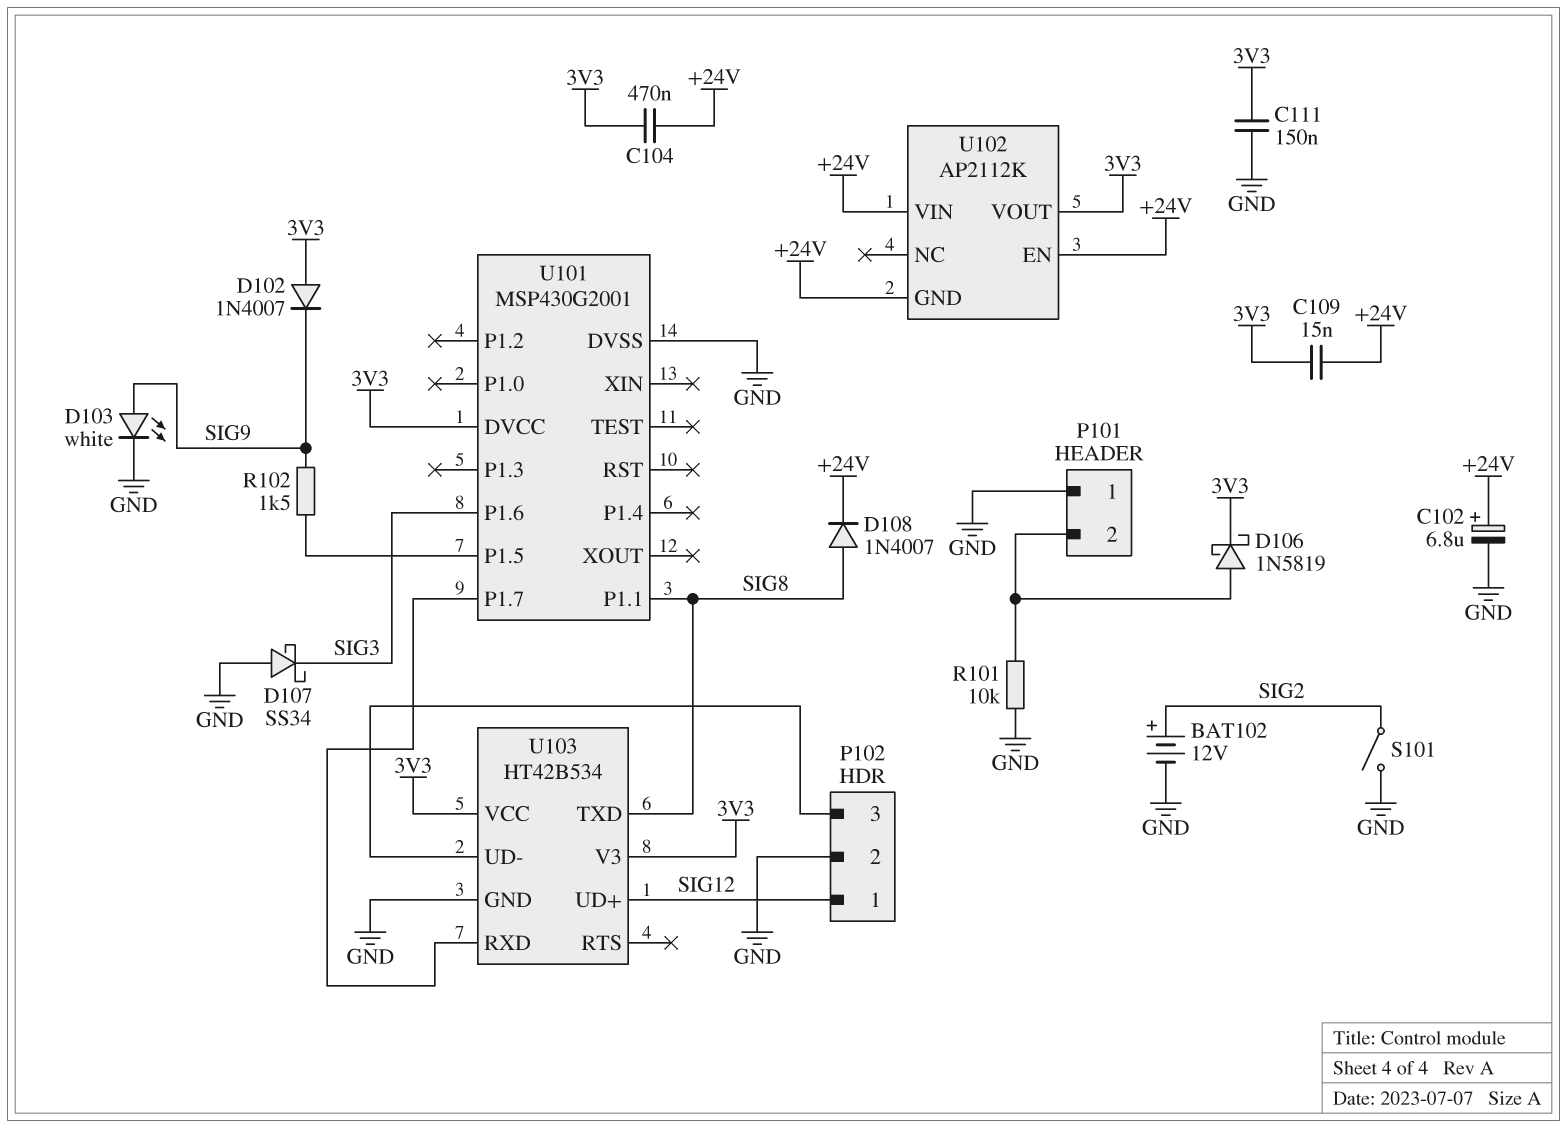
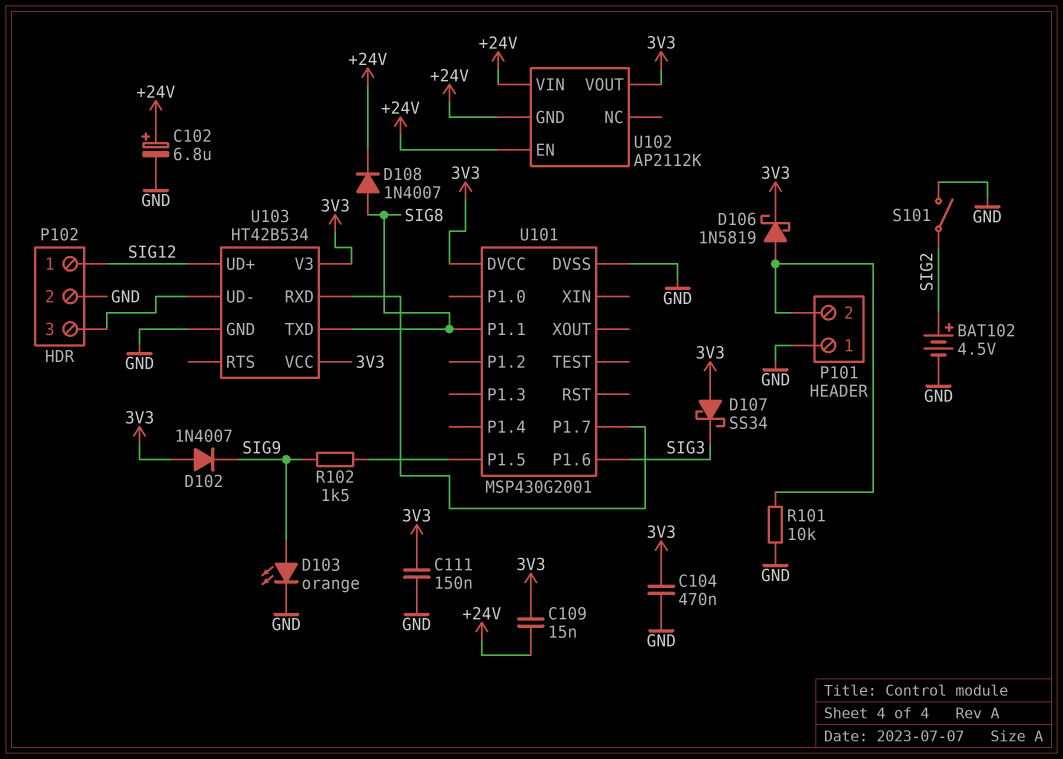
BAT102: 12V (plus SIG2, minus GND) -> 4.5V (plus SIG2, minus GND)
C104: 470nF (+24V, 3V3) -> 470nF (3V3, GND)
D103: LED white (A SIG9, K GND) -> LED orange (A SIG9, K GND)
D107: schottky SS34 (A GND, K SIG3) -> schottky SS34 (A 3V3, K SIG3)

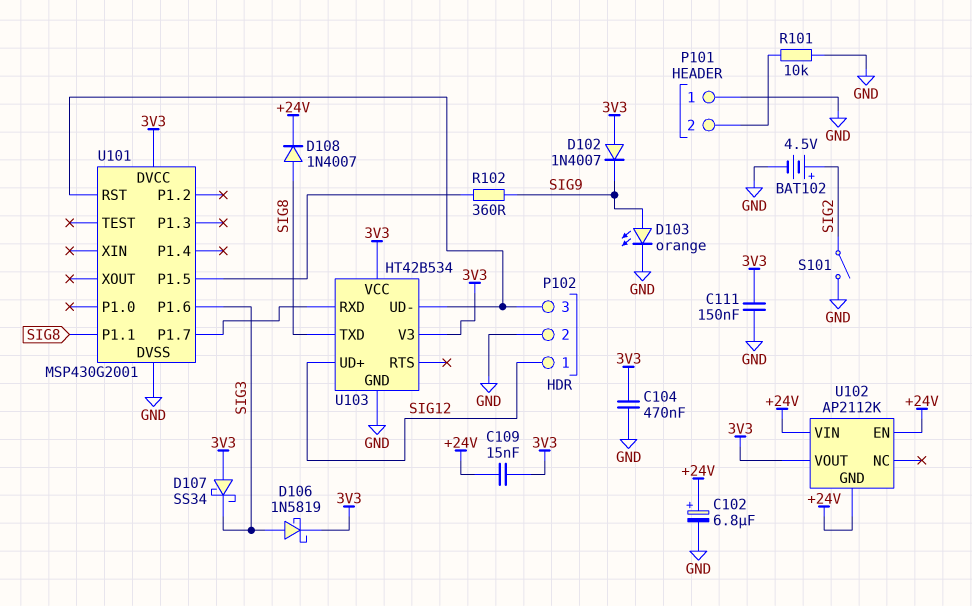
D106: schottky 1N5819 (A P101/2, K 3V3) -> schottky 1N5819 (A SIG3, K 3V3)
R102: 1.5k (SIG9, U101/P1.5) -> 360 (SIG9, U101/P1.5)
U101 pin RST: none -> P102/3

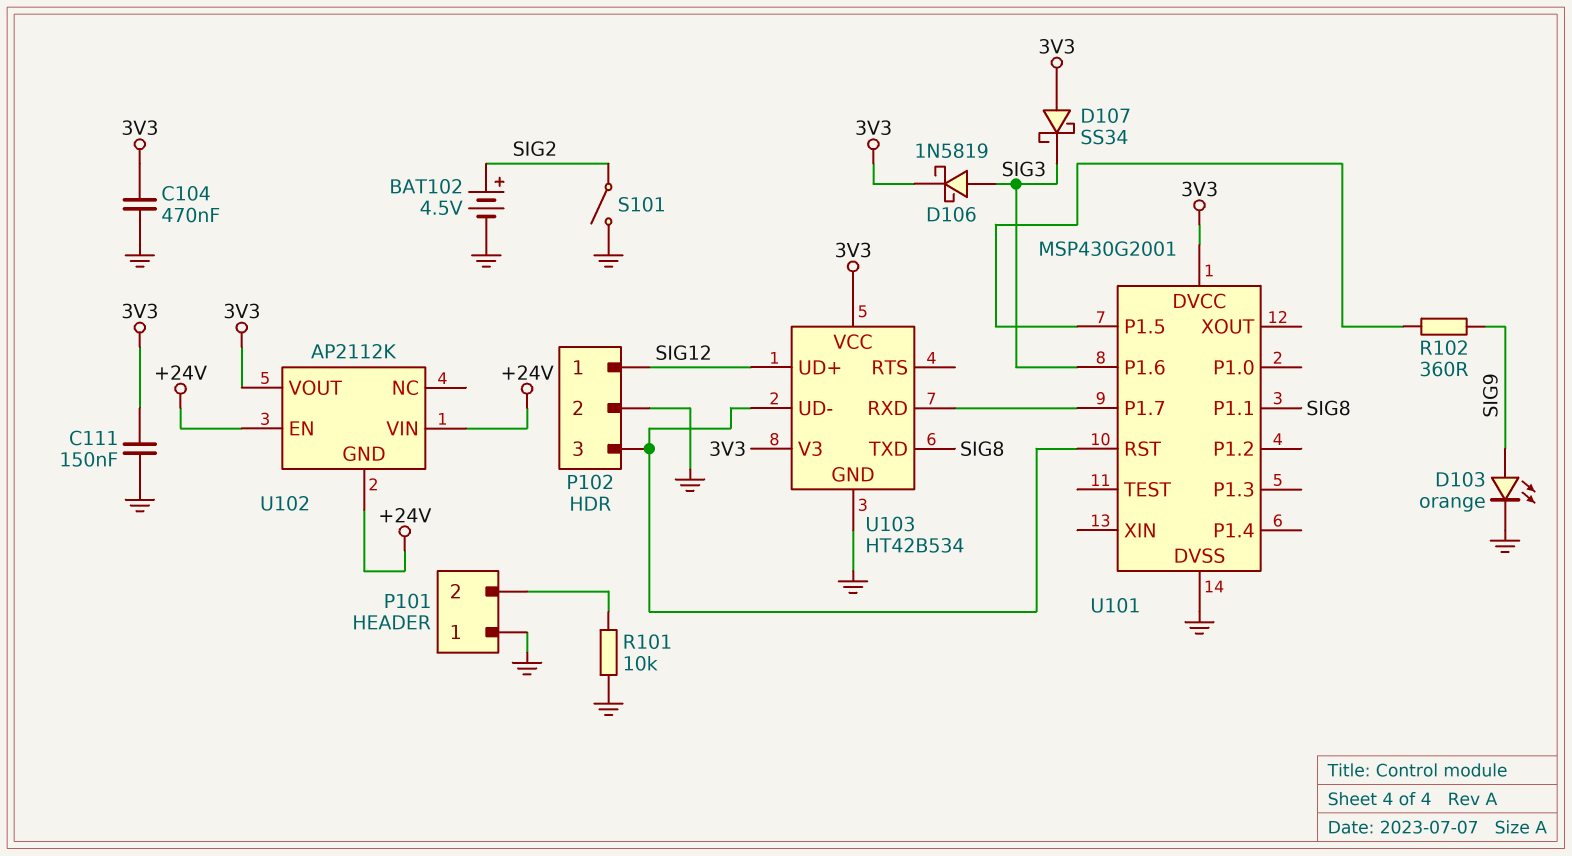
C102: 6.8uF (plus +24V, minus GND) -> none
C109: 15nF (+24V, 3V3) -> none
D102: diode 1N4007 (A 3V3, K SIG9) -> none
D108: diode 1N4007 (A SIG8, K +24V) -> none

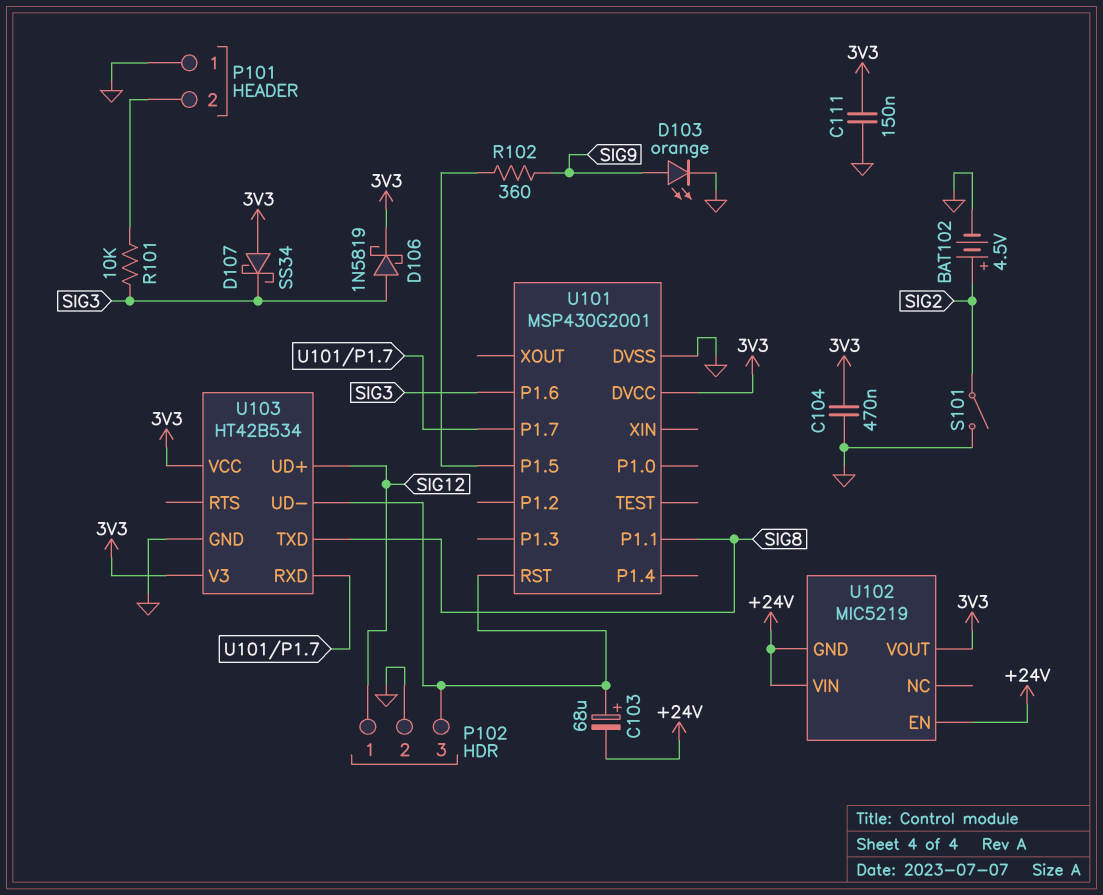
C103: none -> 68uF (plus P102/3, minus +24V)
R101: 10k (GND, P101/2) -> 10k (P101/2, SIG3)
U102: AP2112K -> MIC5219

